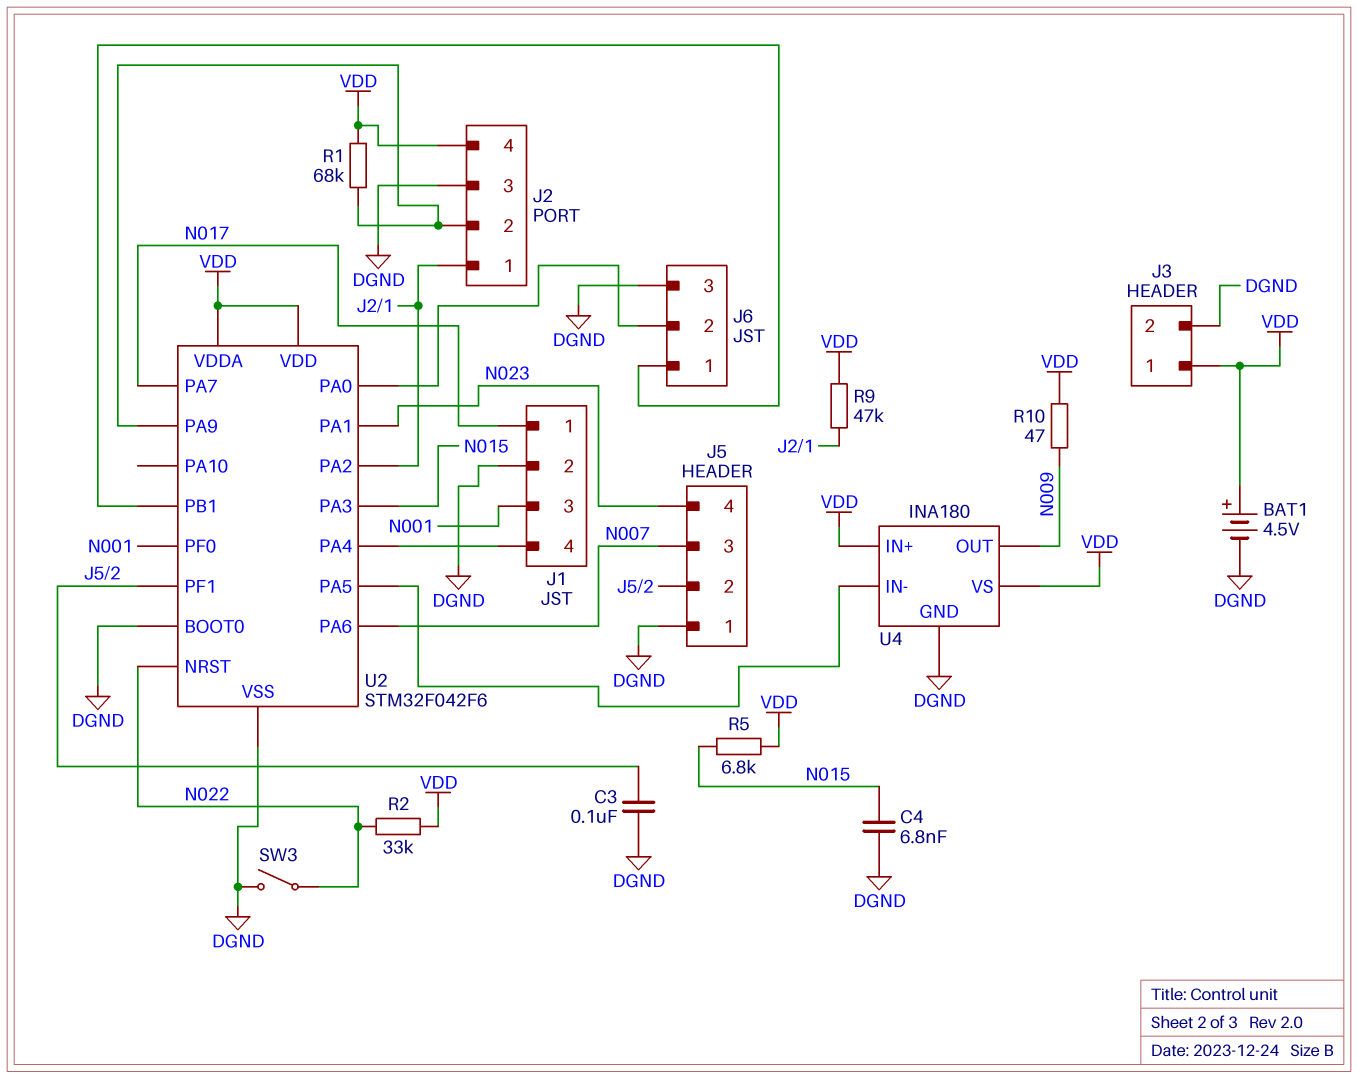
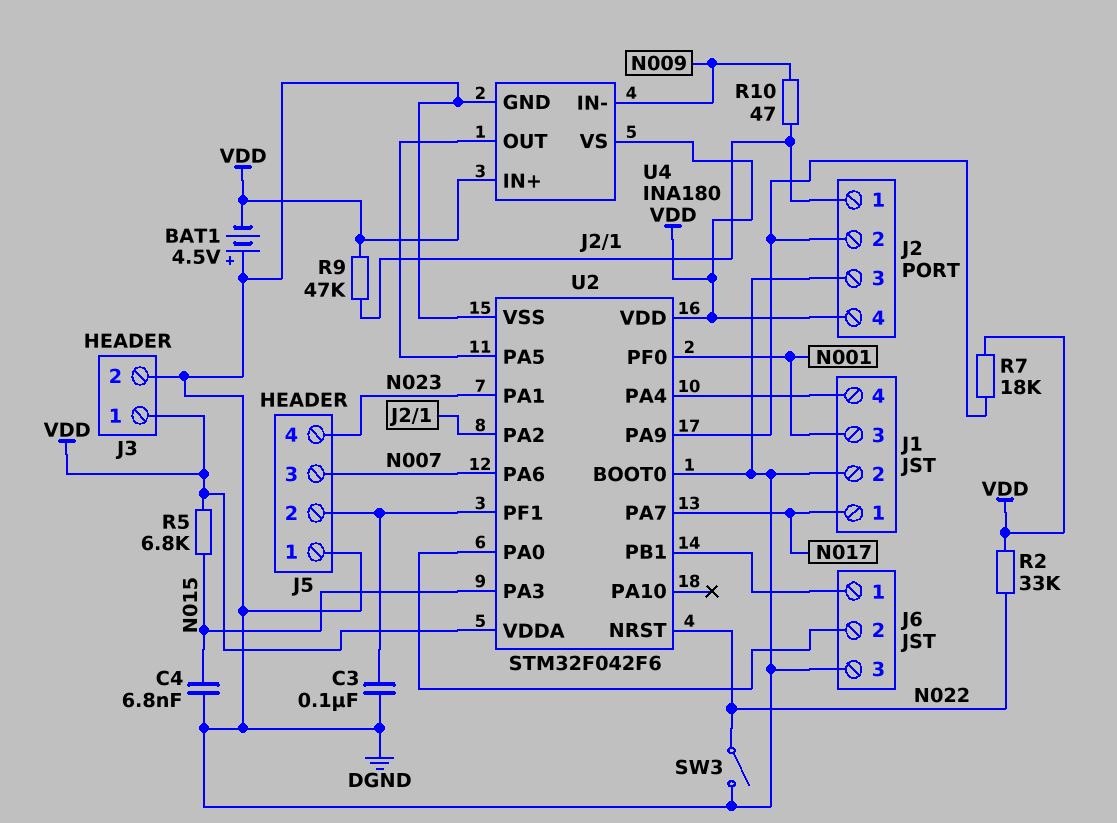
BAT1: 4.5V (plus VDD, minus DGND) -> 4.5V (plus DGND, minus VDD)
R1: 68k (J2/2, VDD) -> none
R7: none -> 18k (J2/2, VDD)
R10: 47 (N009, VDD) -> 47 (J2/1, N009)
U4 pin IN-: U2/PA5 -> N009
U4 pin OUT: N009 -> U2/PA5

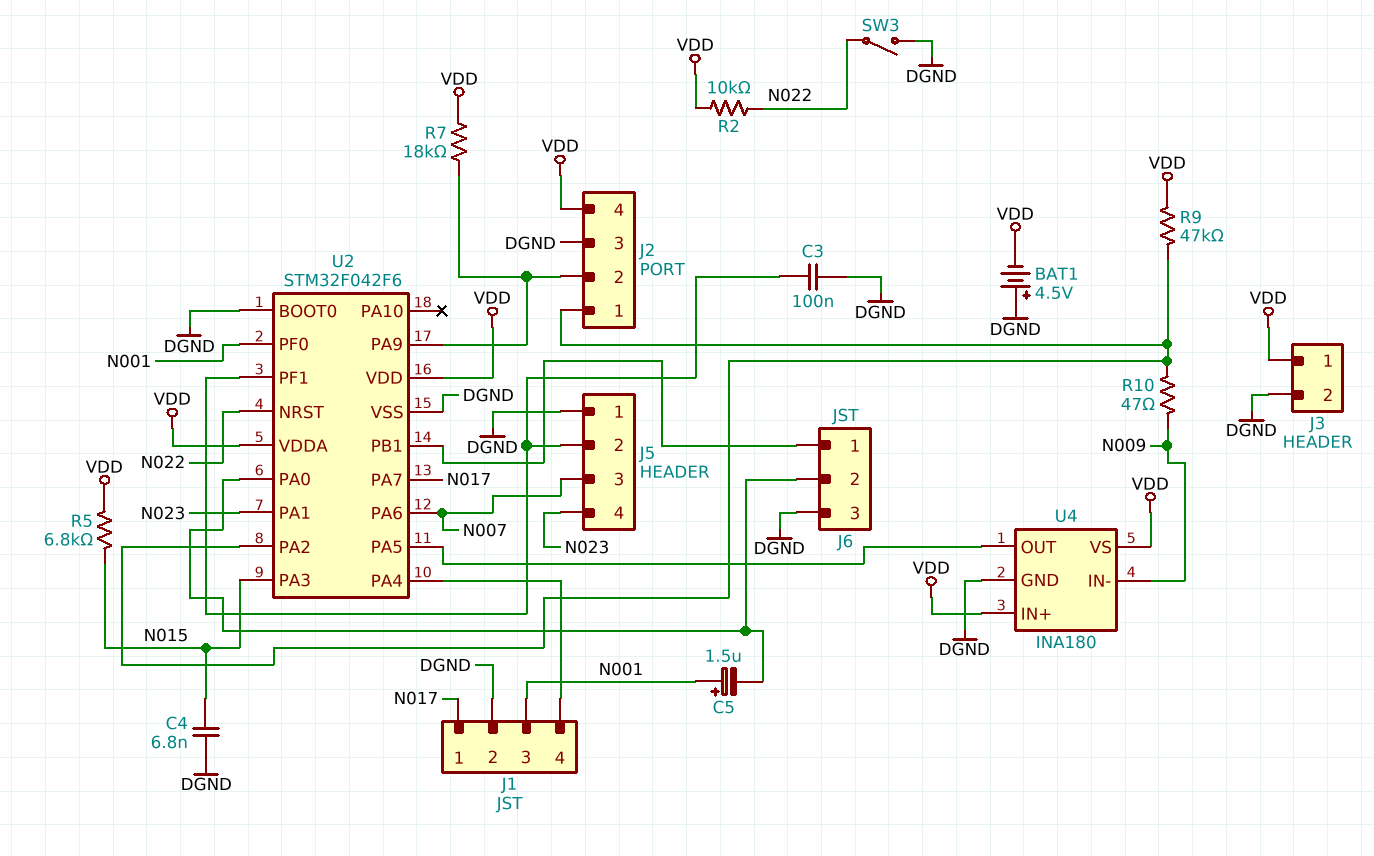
C5: none -> 1.5uF (plus N001, minus J6/2)
R2: 33k (N022, VDD) -> 10k (N022, VDD)

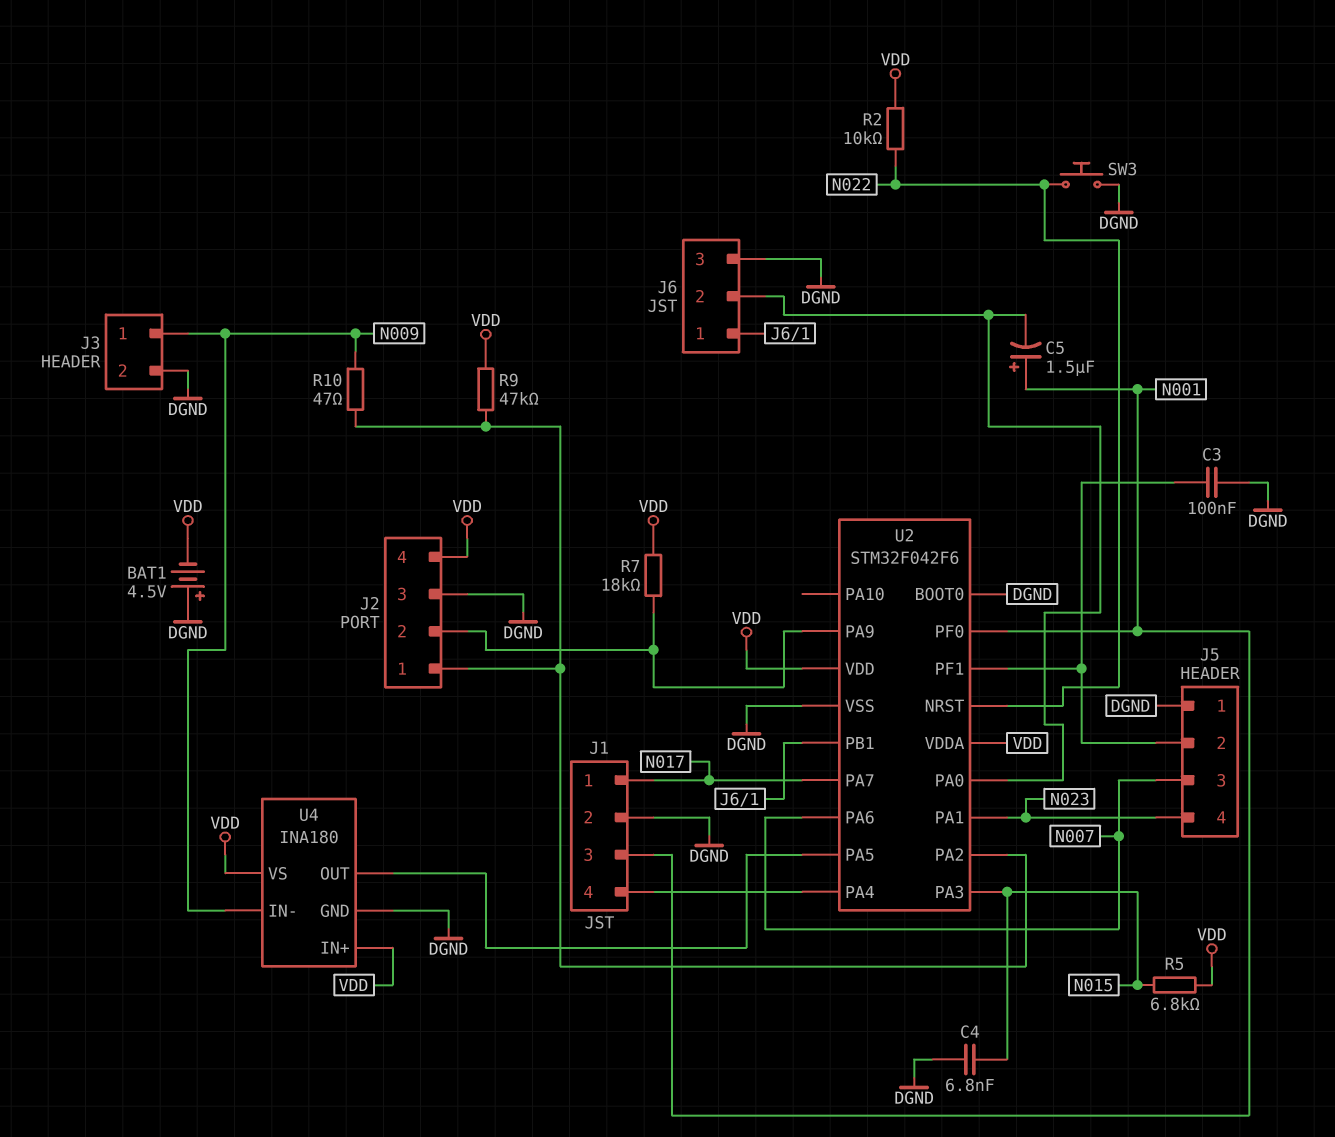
J3 pin 1: VDD -> N009
SW3: switch (DGND, N022) -> button (DGND, N022)

